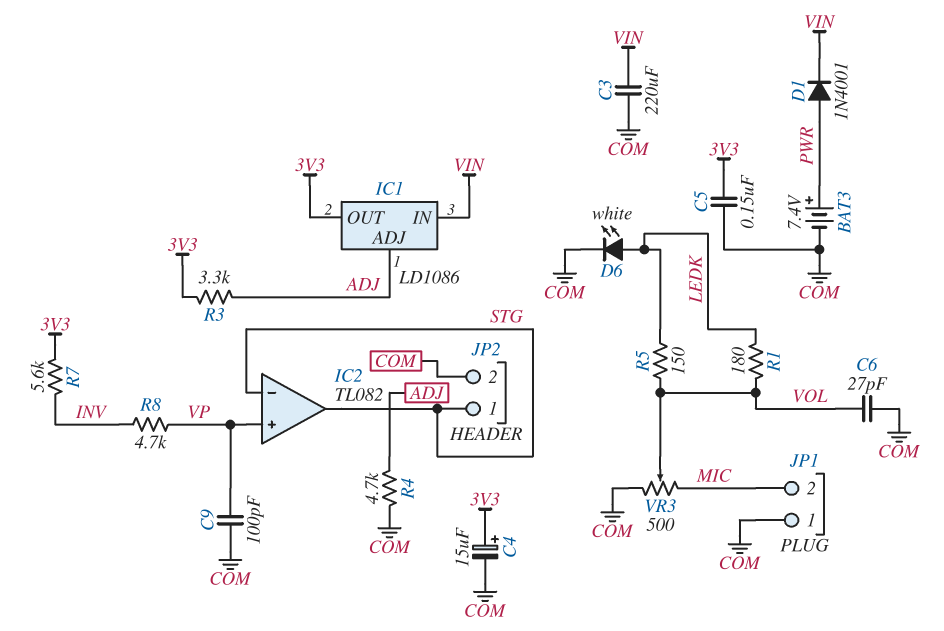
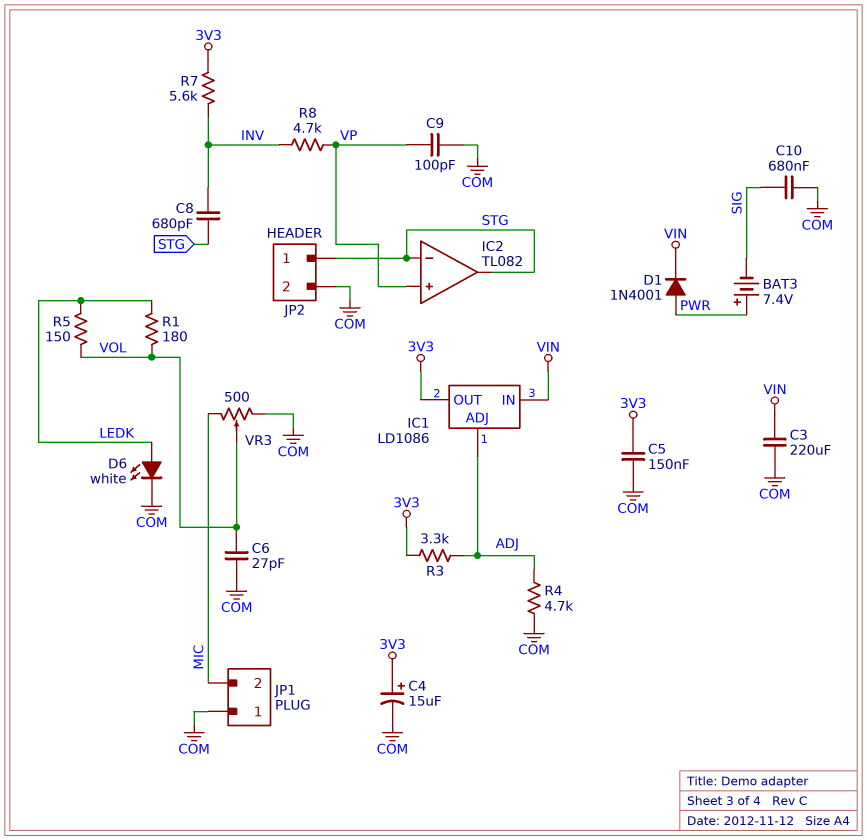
BAT3: 7.4V (plus PWR, minus COM) -> 7.4V (plus PWR, minus SIG)
C8: none -> 680pF (INV, STG)
C10: none -> 680nF (COM, SIG)

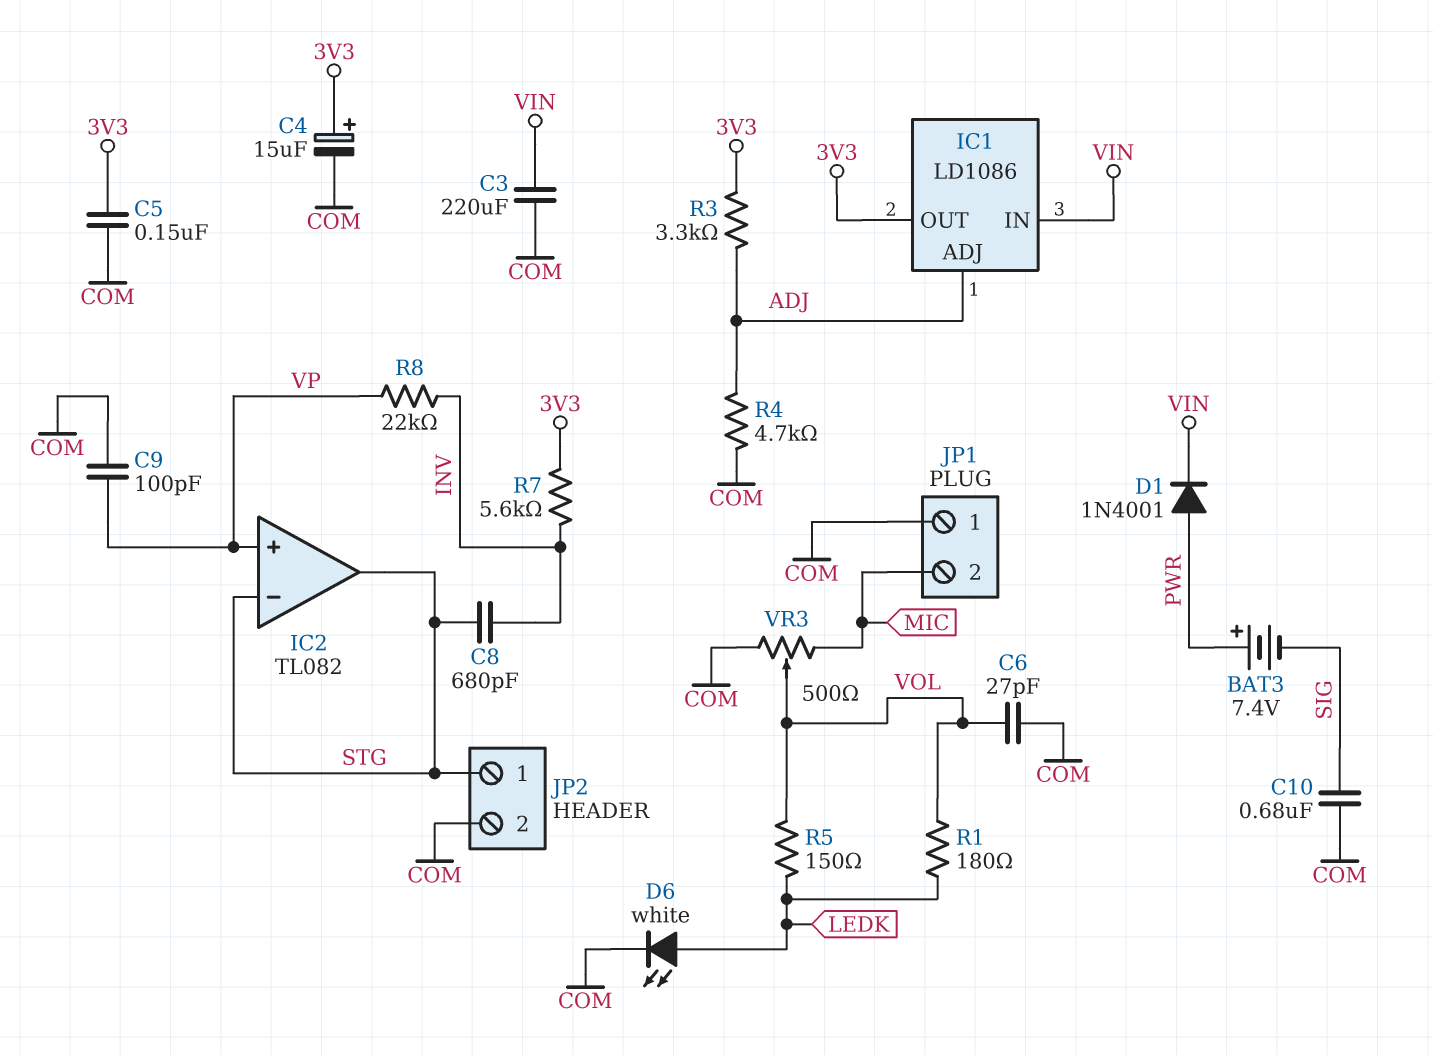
R8: 4.7k (INV, VP) -> 22k (INV, VP)

